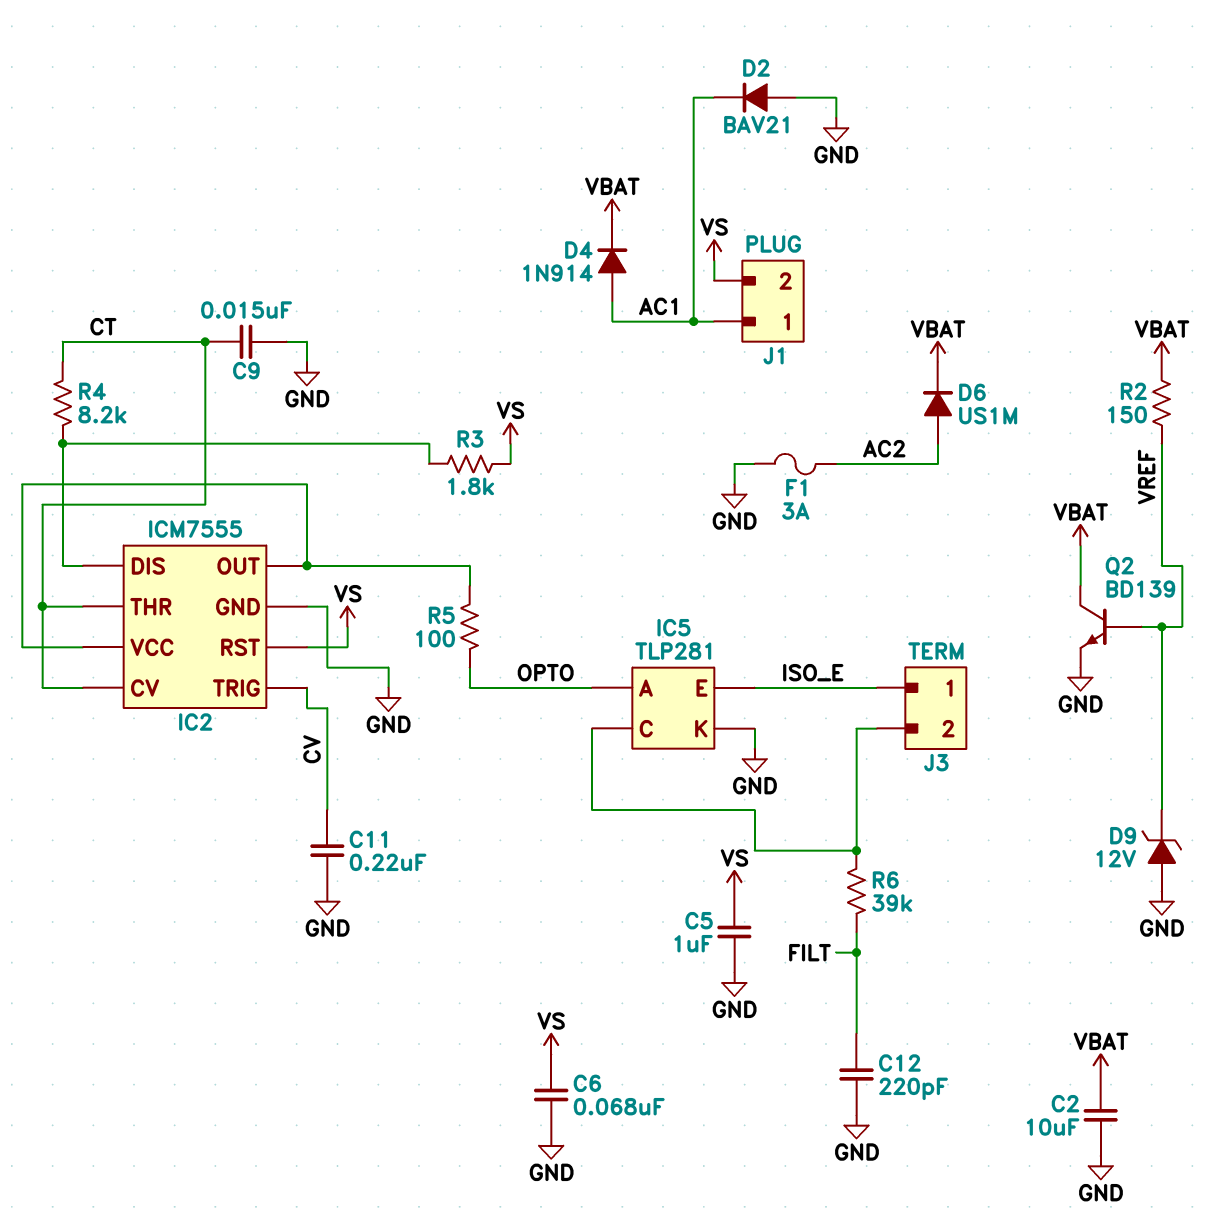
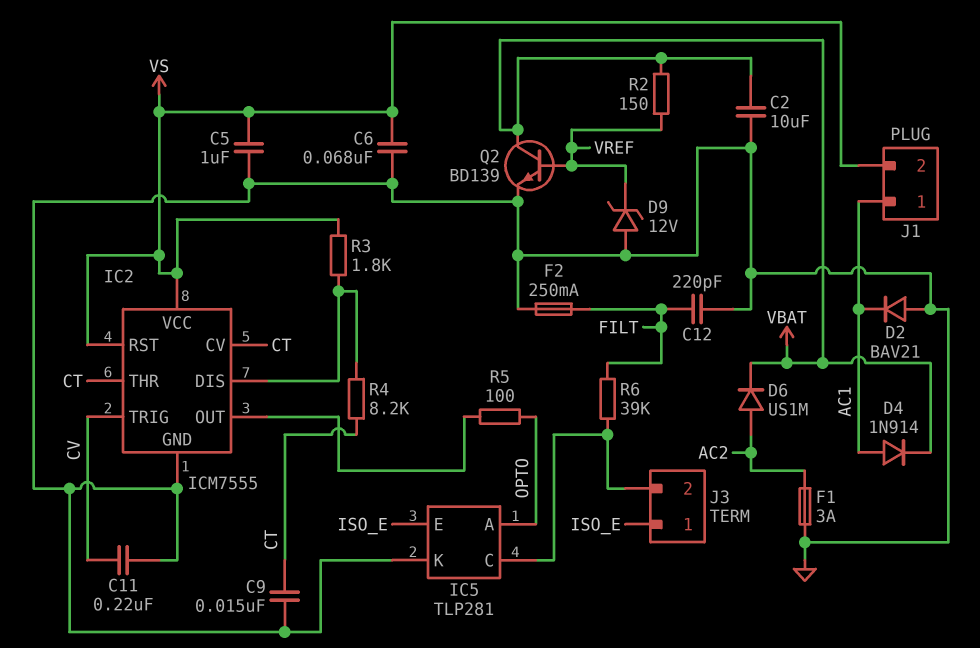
F2: none -> 250mA (FILT, GND)
IC2 pin VCC: IC2/OUT -> VS

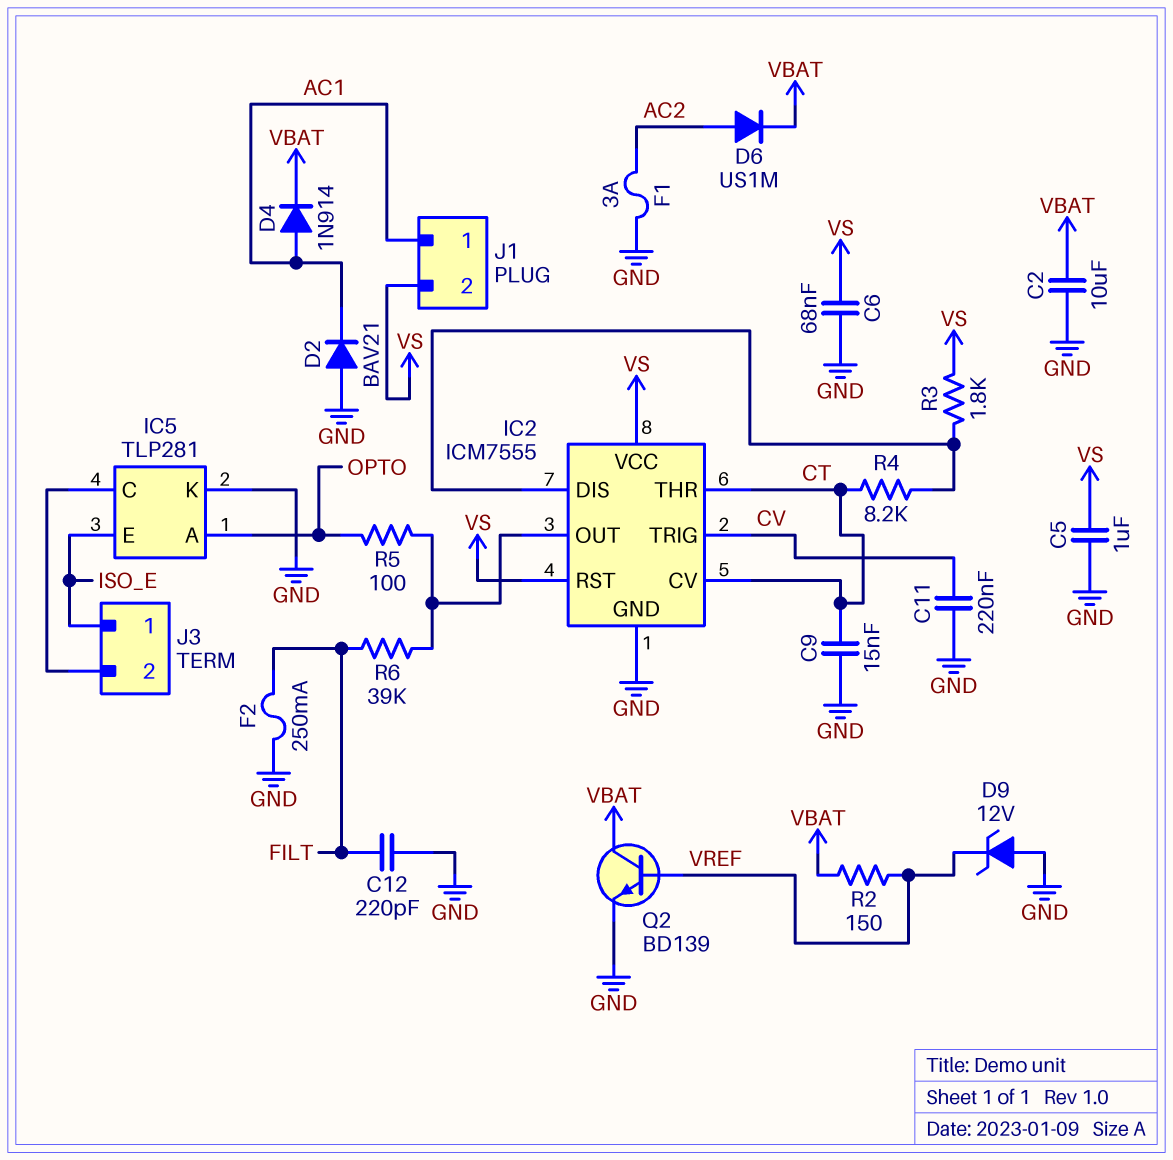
R6: 39k (FILT, IC5/C) -> 39k (FILT, IC2/OUT)

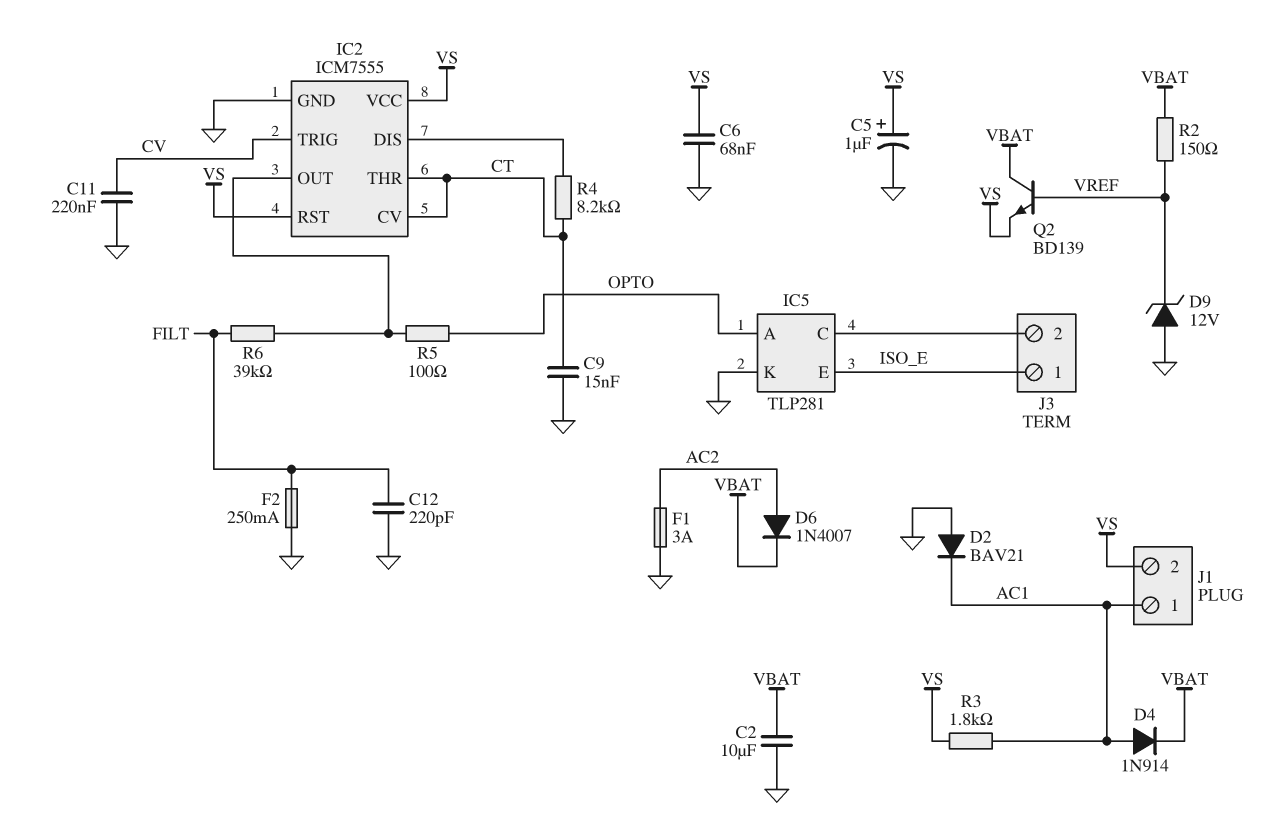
C5: 1uF (GND, VS) -> 1uF (plus VS, minus GND)
D6: diode US1M (A AC2, K VBAT) -> diode 1N4007 (A AC2, K VBAT)
Q2: NPN BD139 (B VREF, C VBAT, E GND) -> NPN BD139 (B VREF, C VBAT, E VS)
R3: 1.8k (IC2/DIS, VS) -> 1.8k (AC1, VS)

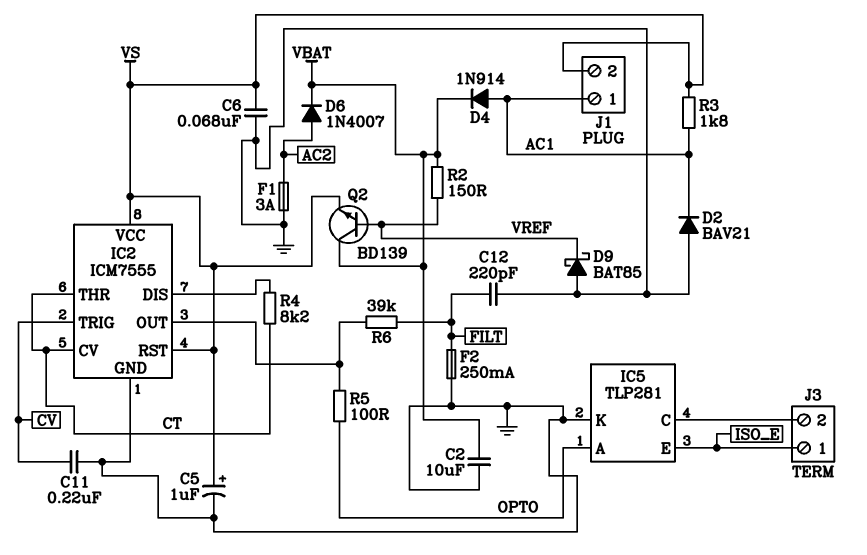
C9: 15nF (CT, GND) -> none
D9: zener 12V (A GND, K VREF) -> schottky BAT85 (A GND, K VREF)

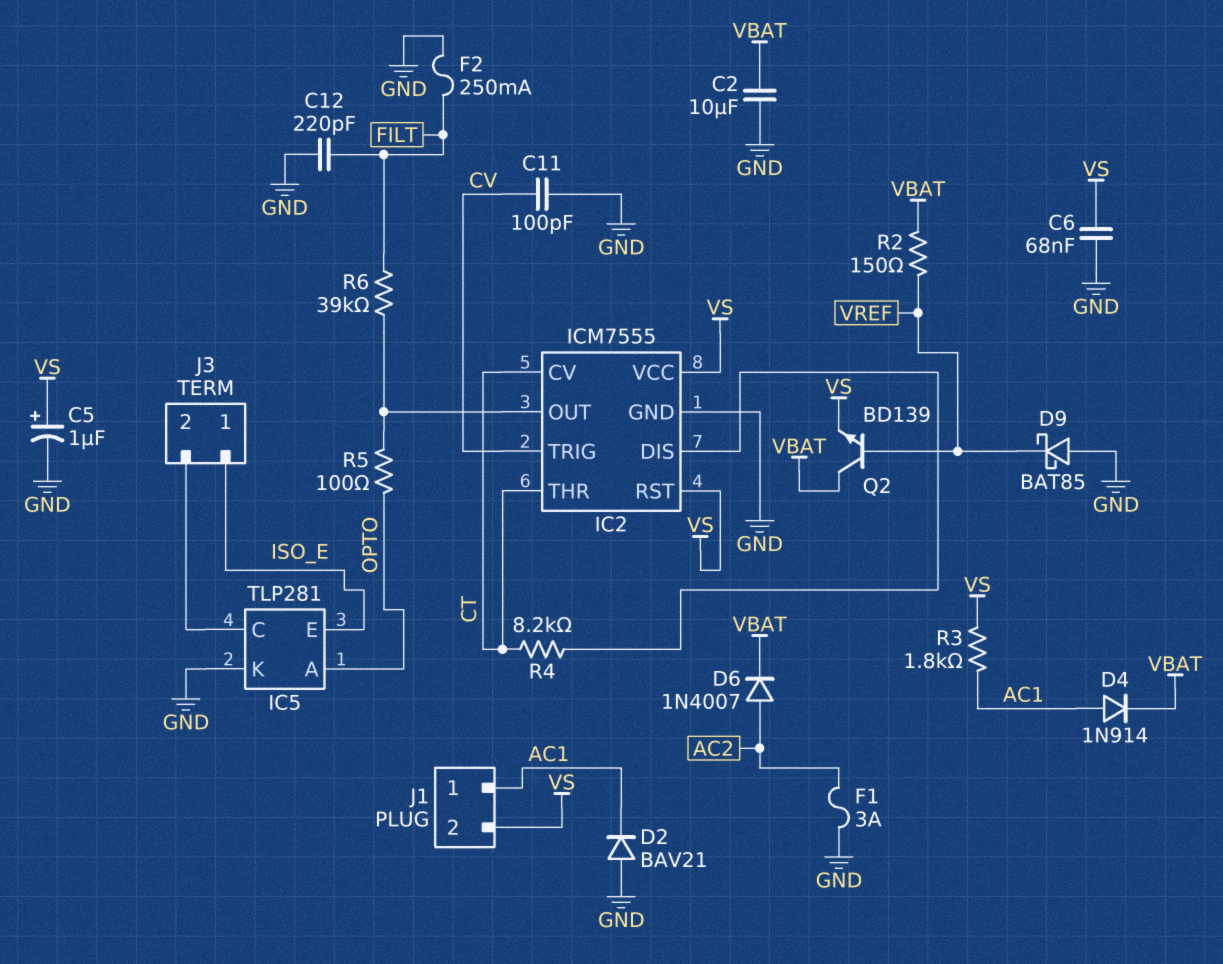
C11: 220nF (CV, GND) -> 100pF (CV, GND)

